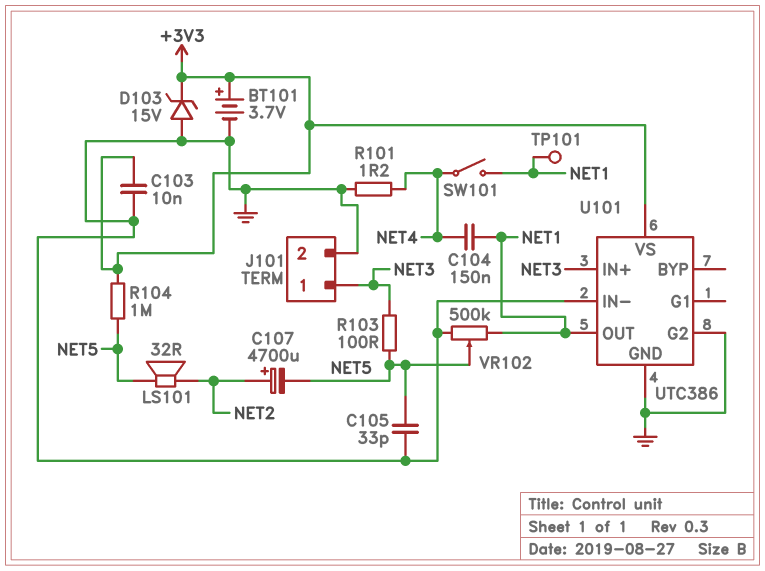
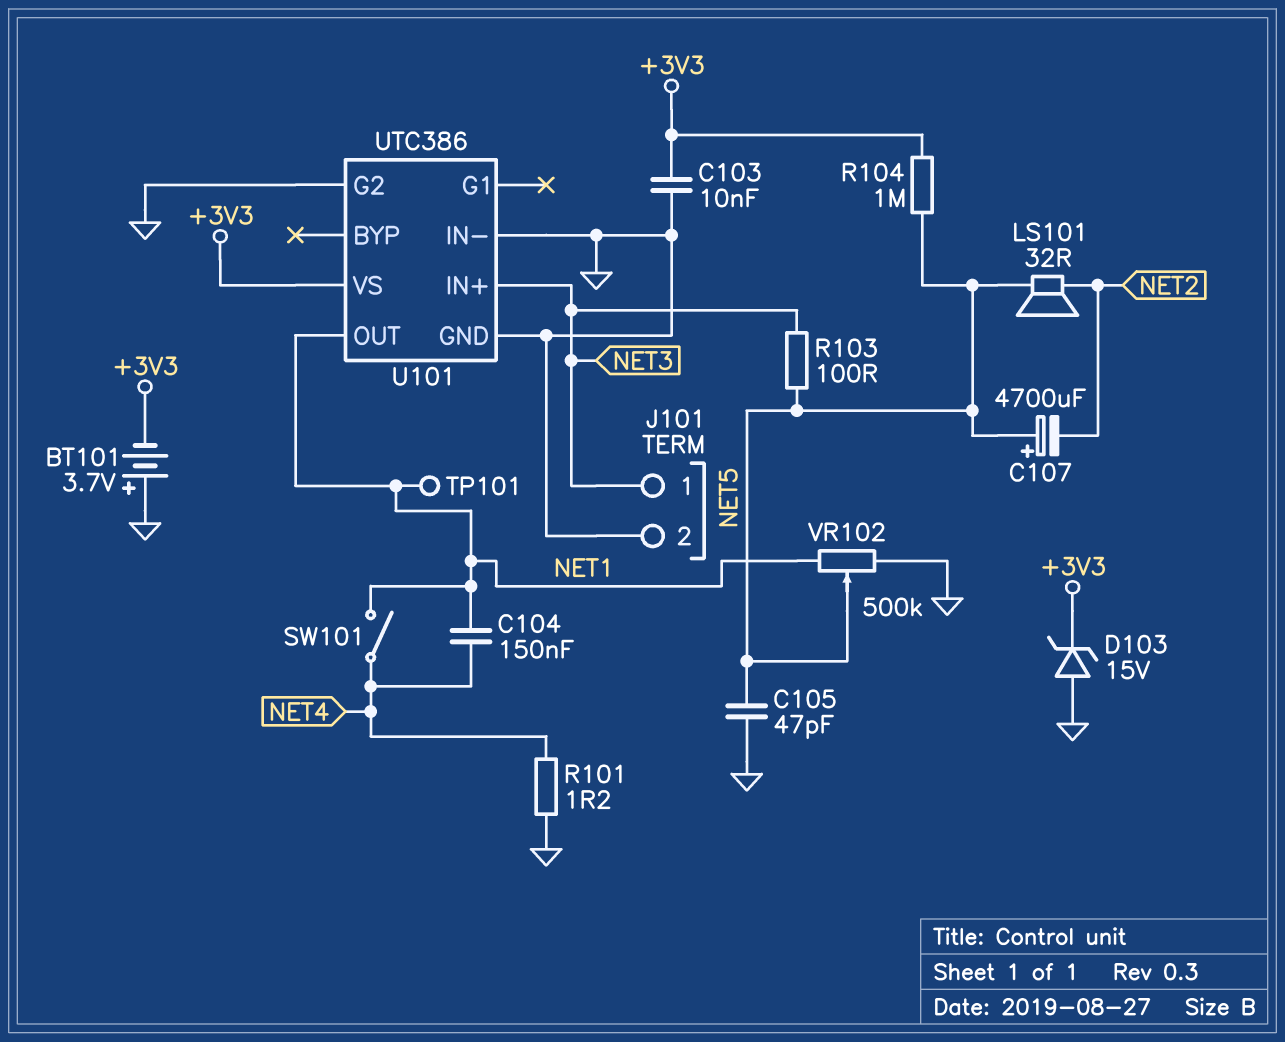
BT101: 3.7V (plus +3V3, minus GND) -> 3.7V (plus GND, minus +3V3)
C105: 33pF (GND, NET5) -> 47pF (GND, NET5)
C107: 4700uF (plus NET2, minus NET5) -> 4700uF (plus NET5, minus NET2)

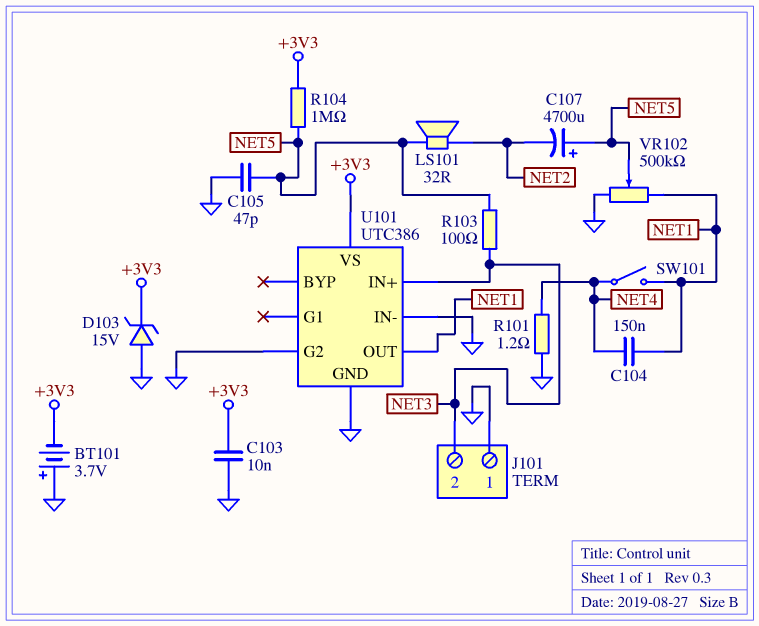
J101 pin 1: NET3 -> GND
J101 pin 2: GND -> NET3
TP101: test point (NET1) -> none

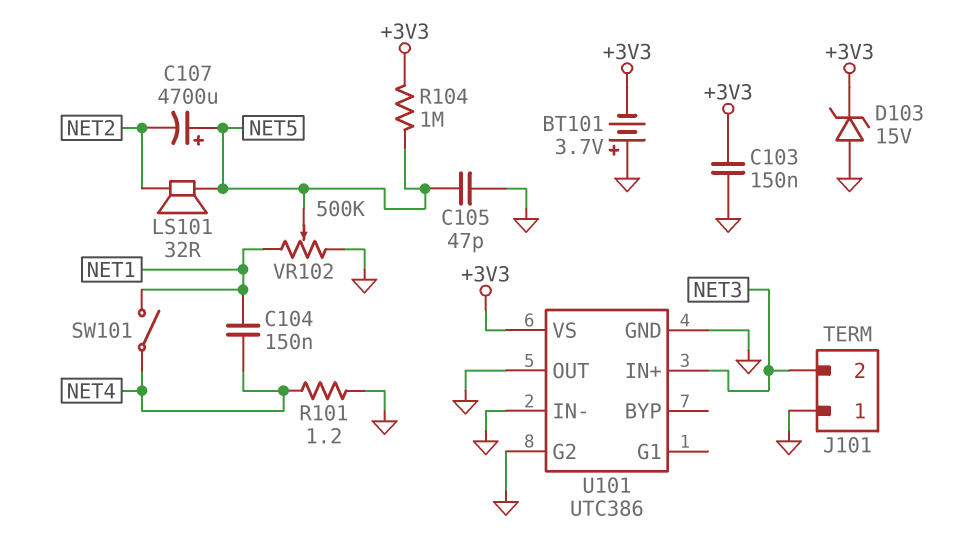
C103: 10nF (+3V3, GND) -> 150nF (+3V3, GND)
R103: 100 (NET3, NET5) -> none
U101 pin OUT: NET1 -> GND

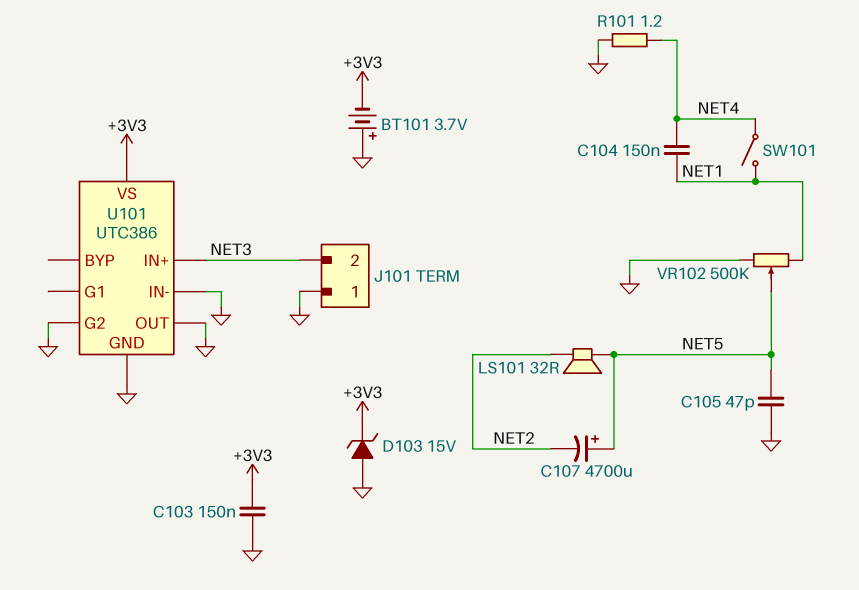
R104: 1M (+3V3, NET5) -> none

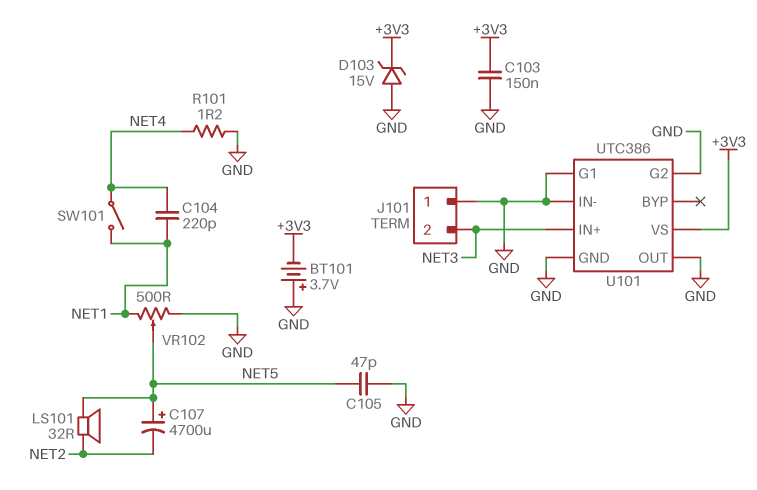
C104: 150nF (NET1, NET4) -> 220pF (NET1, NET4)
U101 pin G1: none -> GND
VR102: 500k (GND, NET1, wiper NET5) -> 500 (GND, NET1, wiper NET5)

